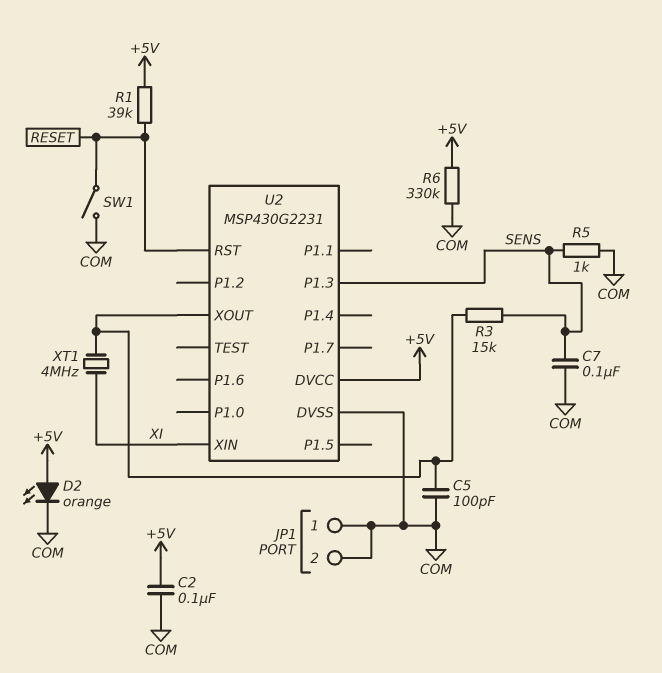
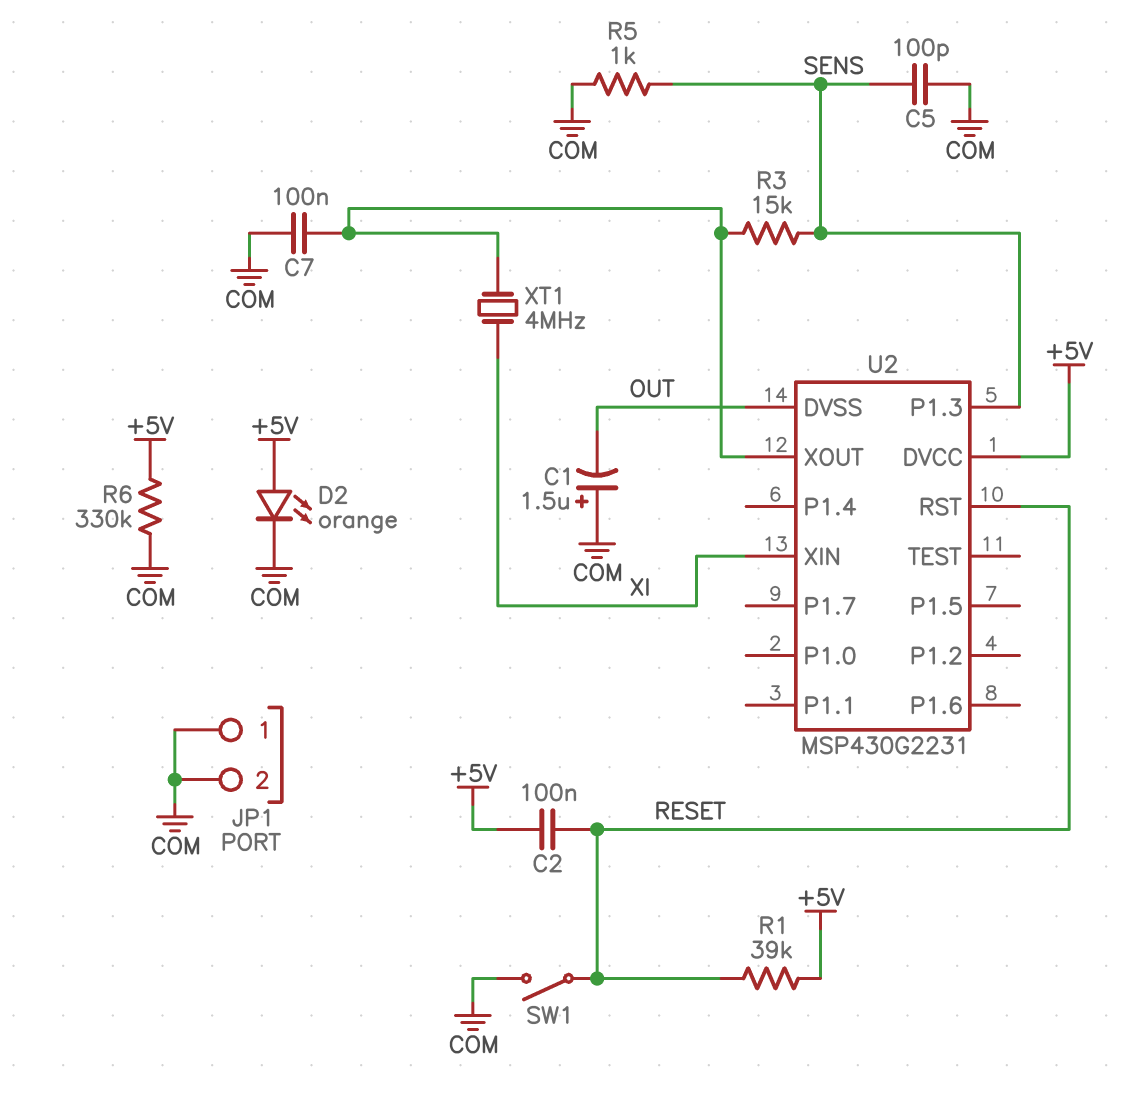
C1: none -> 1.5uF (plus COM, minus OUT)
C2: 100nF (+5V, COM) -> 100nF (+5V, RESET)
C5: 100pF (COM, U2/XOUT) -> 100pF (COM, SENS)
C7: 100nF (COM, SENS) -> 100nF (COM, U2/XOUT)
U2 pin DVSS: COM -> OUT

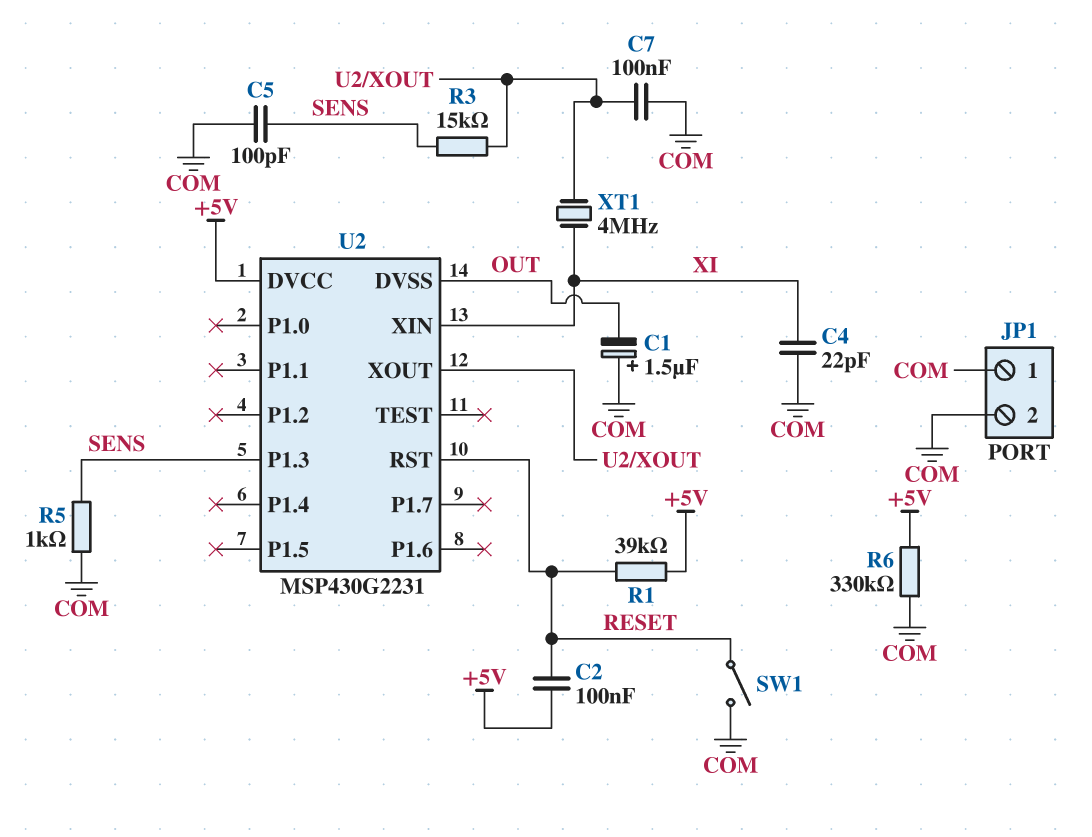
C4: none -> 22pF (COM, XI)
D2: LED orange (A +5V, K COM) -> none

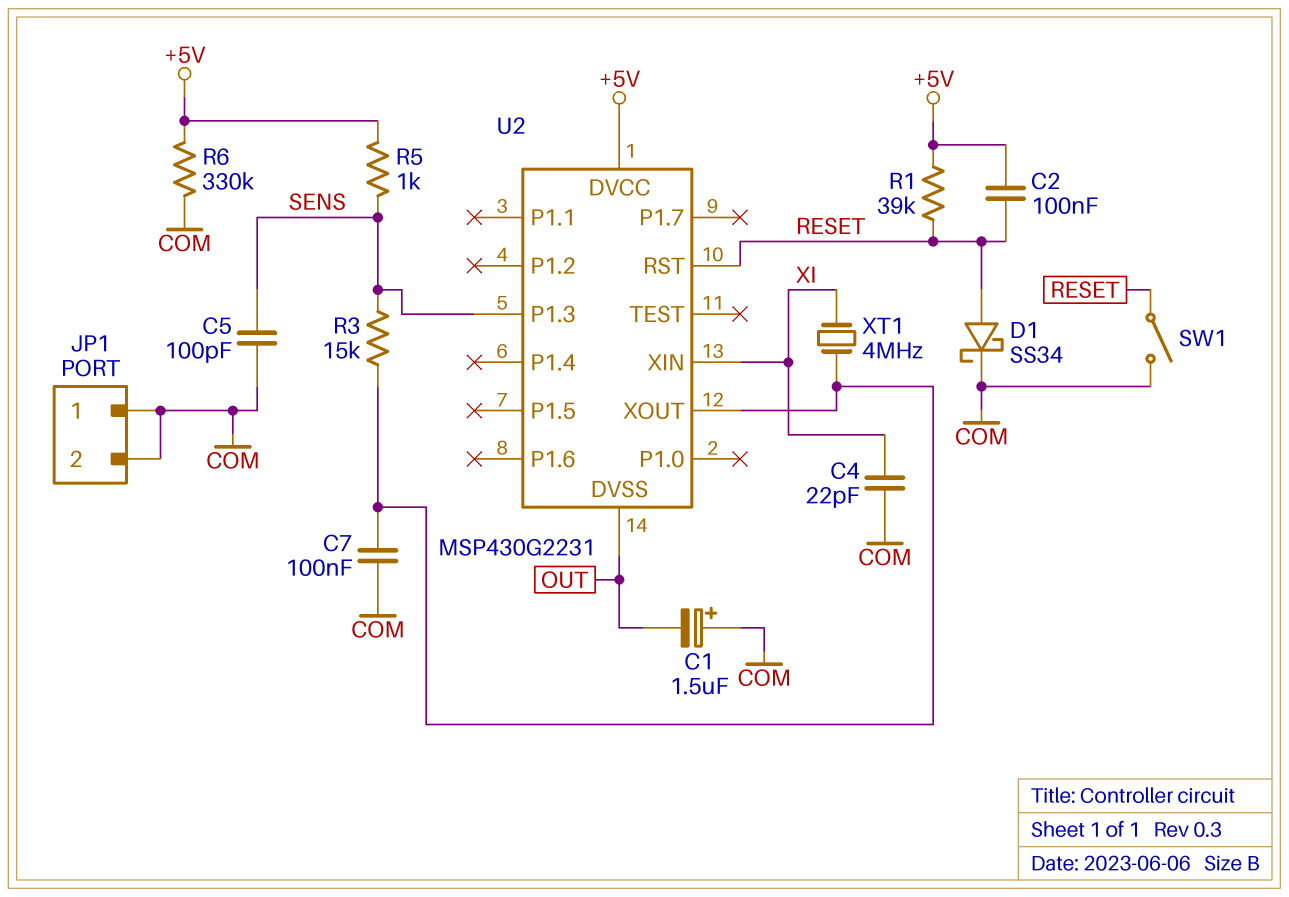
D1: none -> schottky SS34 (A RESET, K COM)
R5: 1k (COM, SENS) -> 1k (+5V, SENS)

